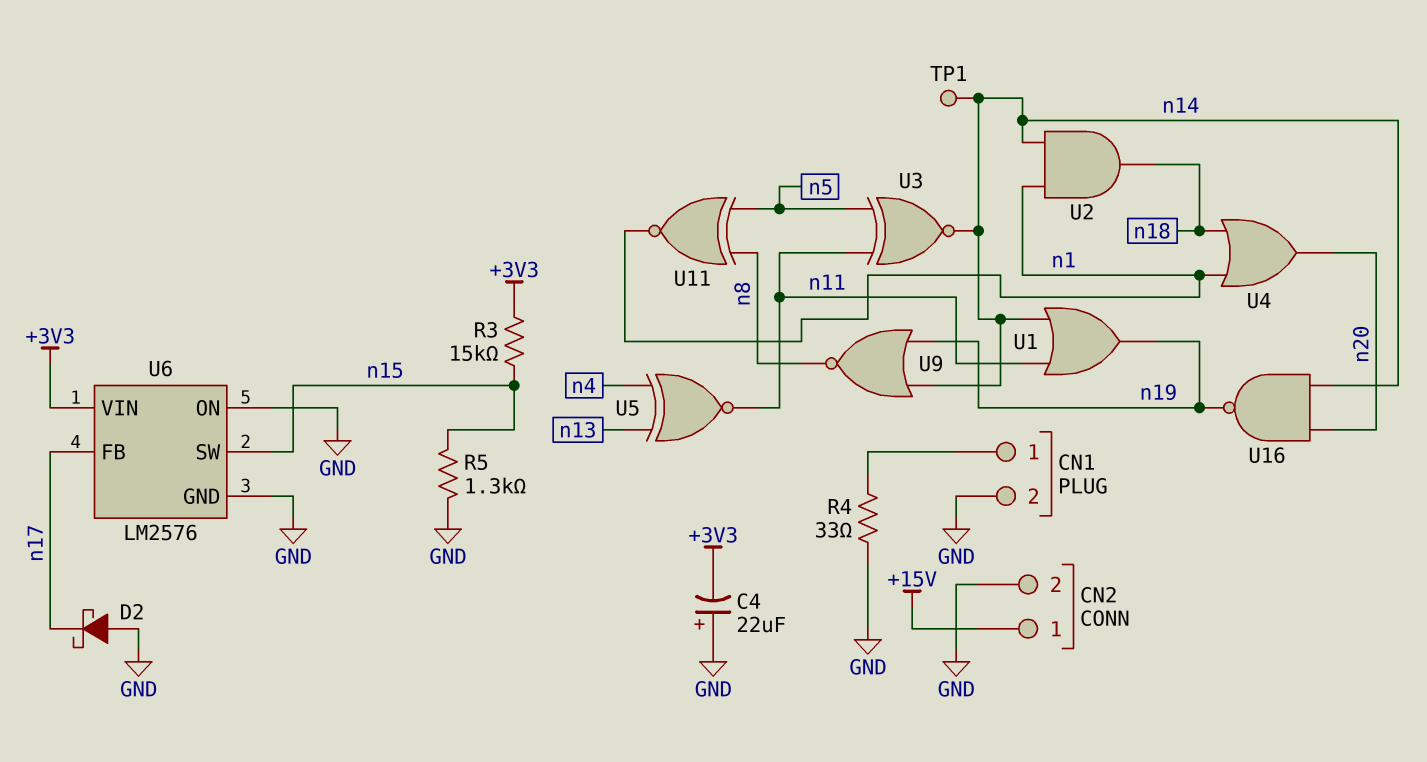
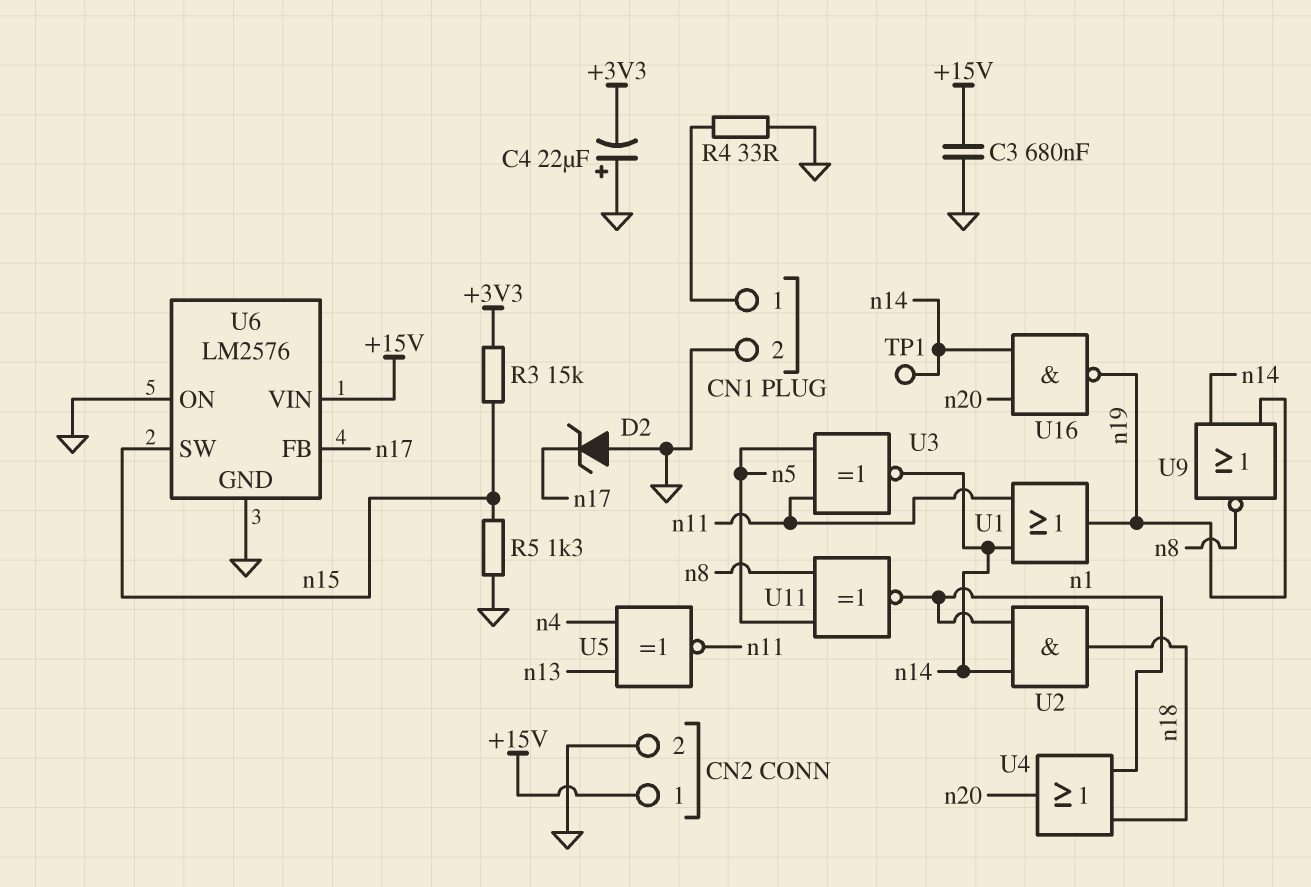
C3: none -> 680nF (+15V, GND)
D2: schottky (A GND, K n17) -> zener (A GND, K n17)
U6 pin VIN: +3V3 -> +15V

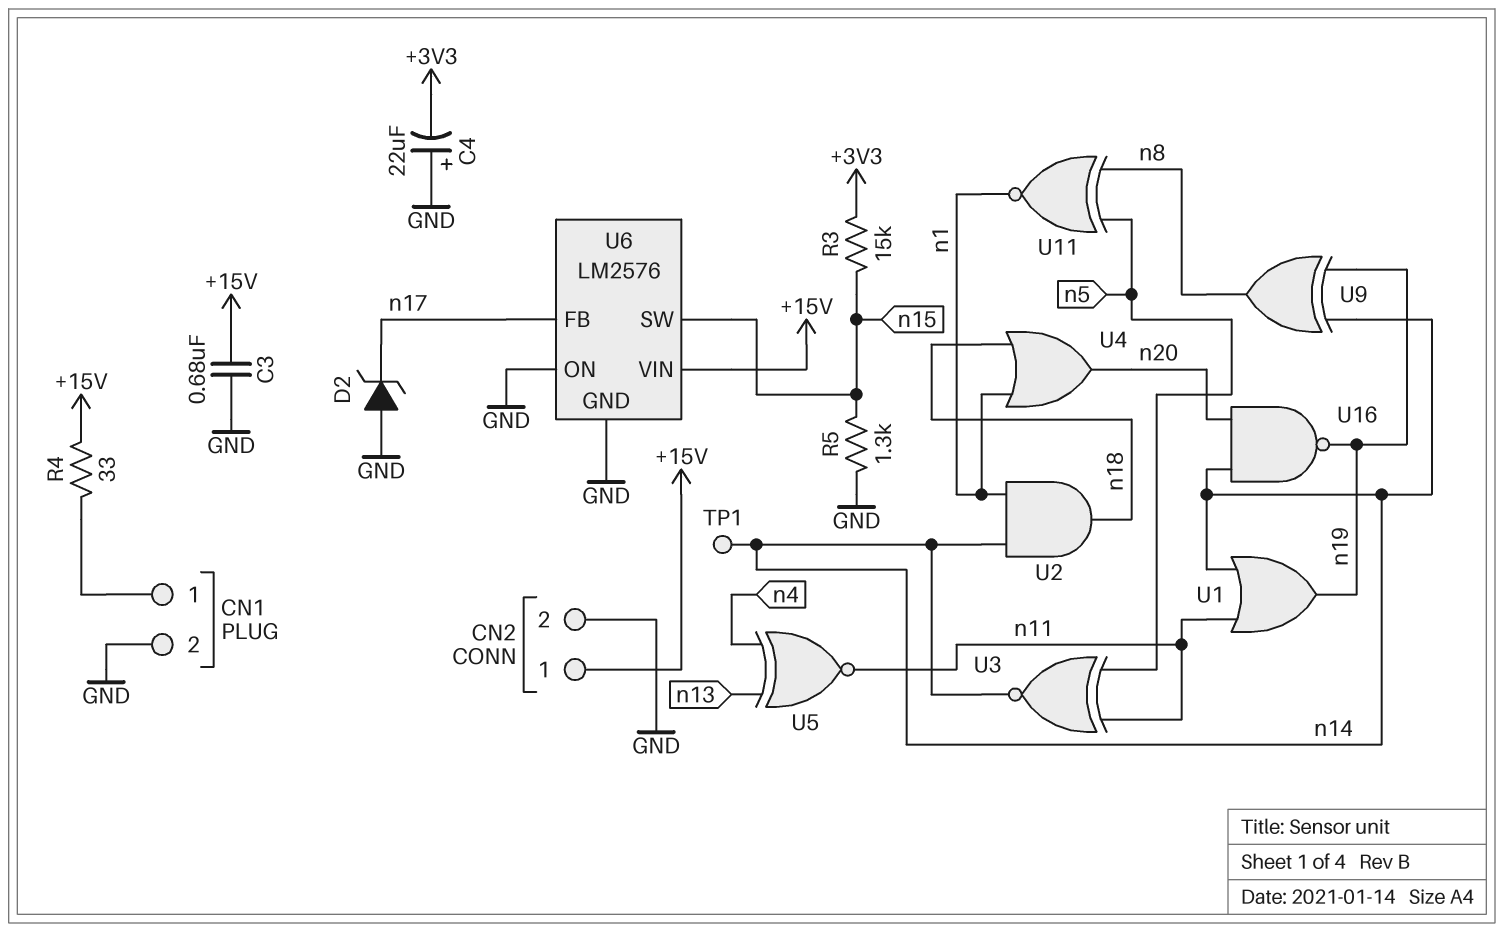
R4: 33 (CN1/1, GND) -> 33 (+15V, CN1/1)
U9: NOR (in n14, in n19, out n8) -> XOR (in n14, in n19, out n8)

